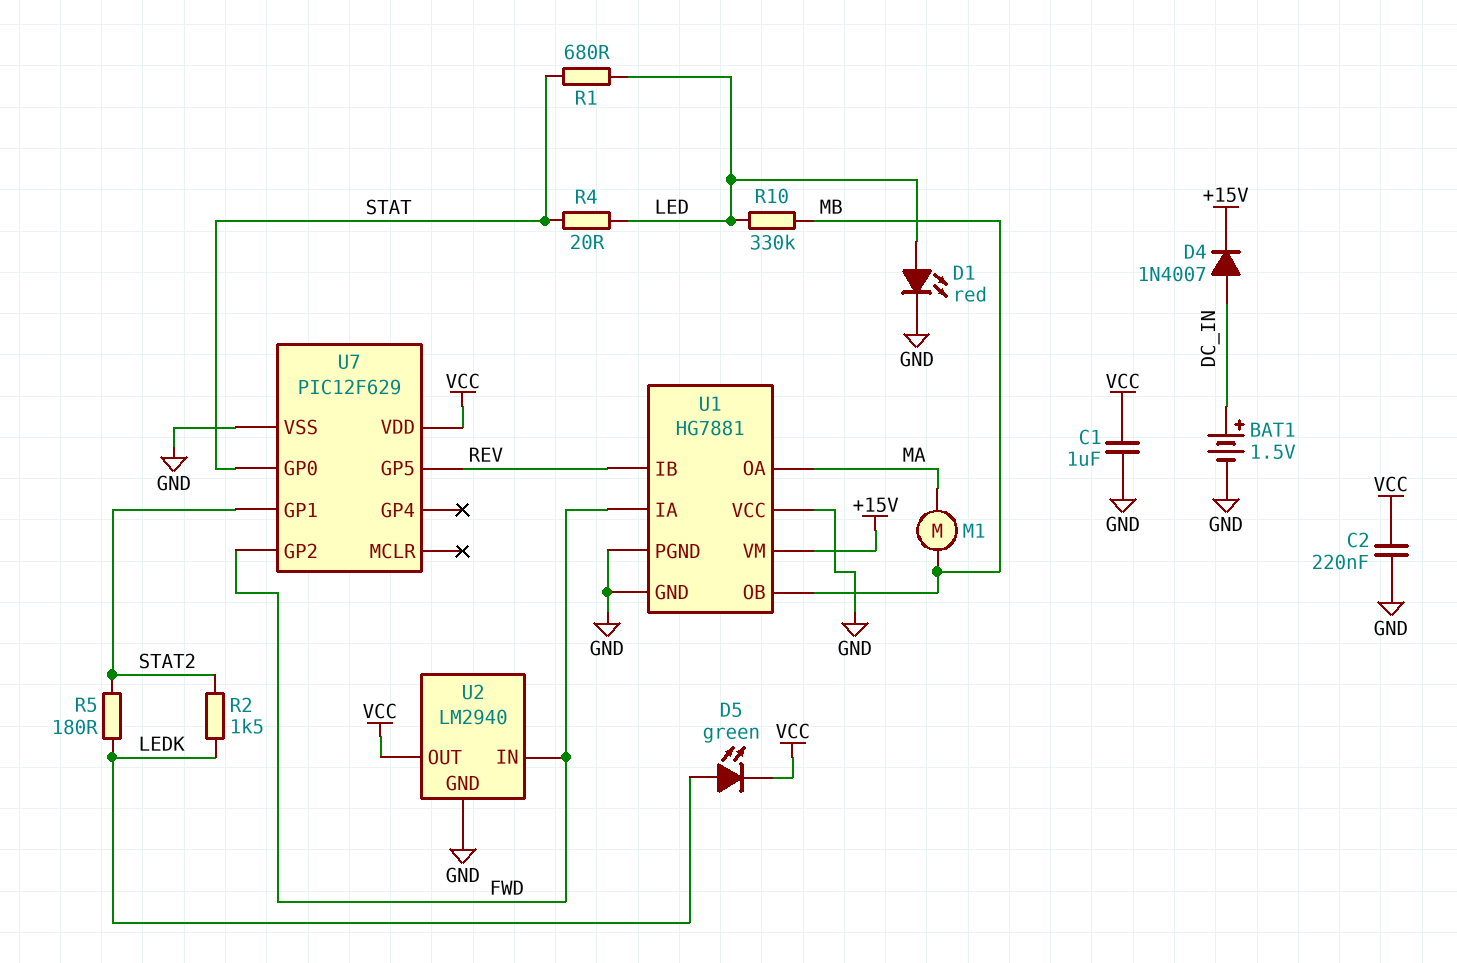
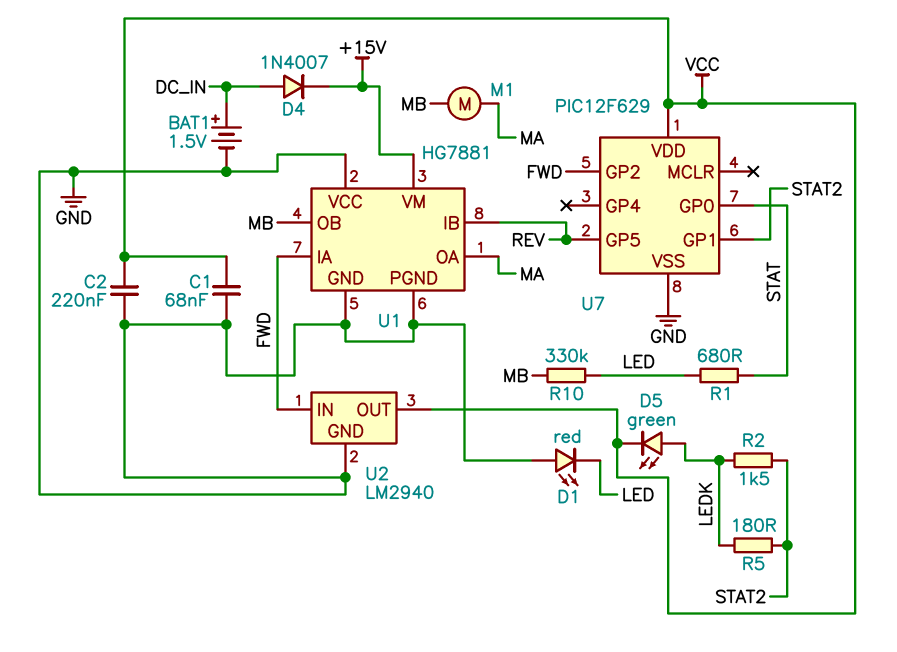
C1: 1uF (GND, VCC) -> 68nF (GND, VCC)
D1: LED red (A LED, K GND) -> LED red (A GND, K LED)
R4: 20 (LED, STAT) -> none

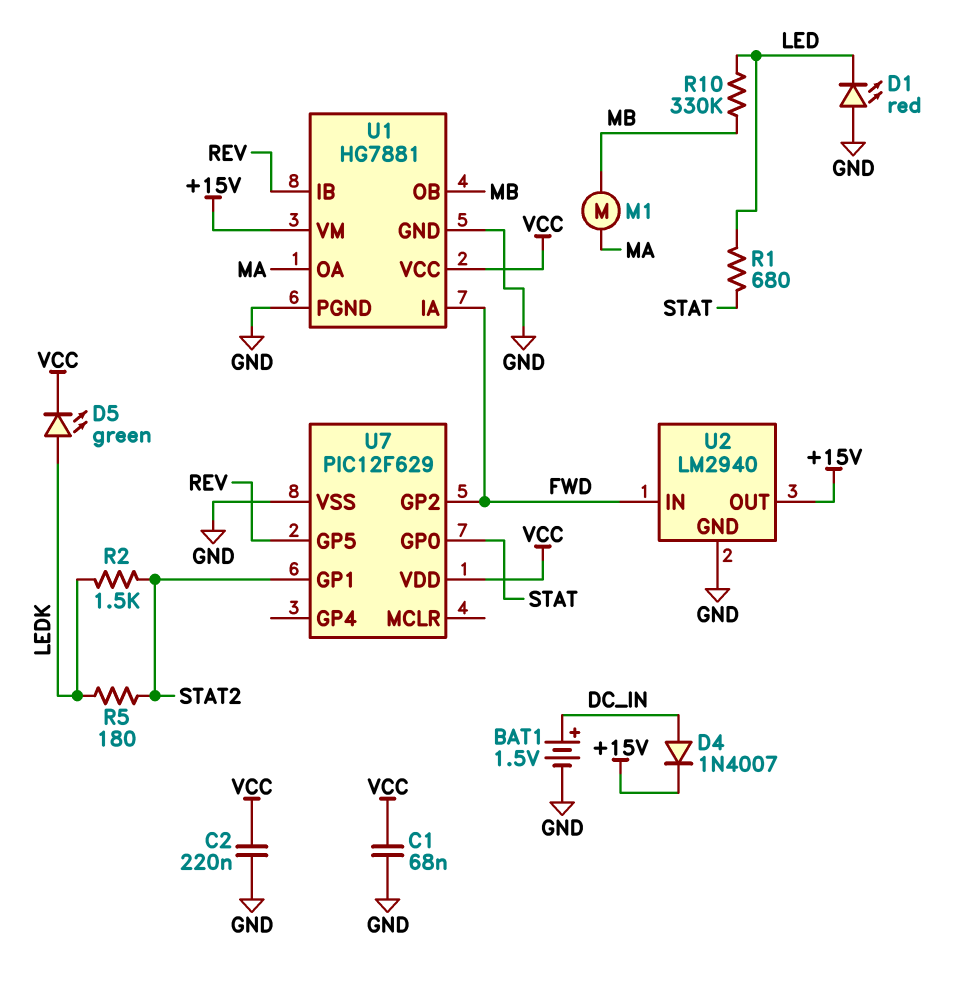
U1 pin VCC: GND -> VCC
U2 pin OUT: VCC -> +15V

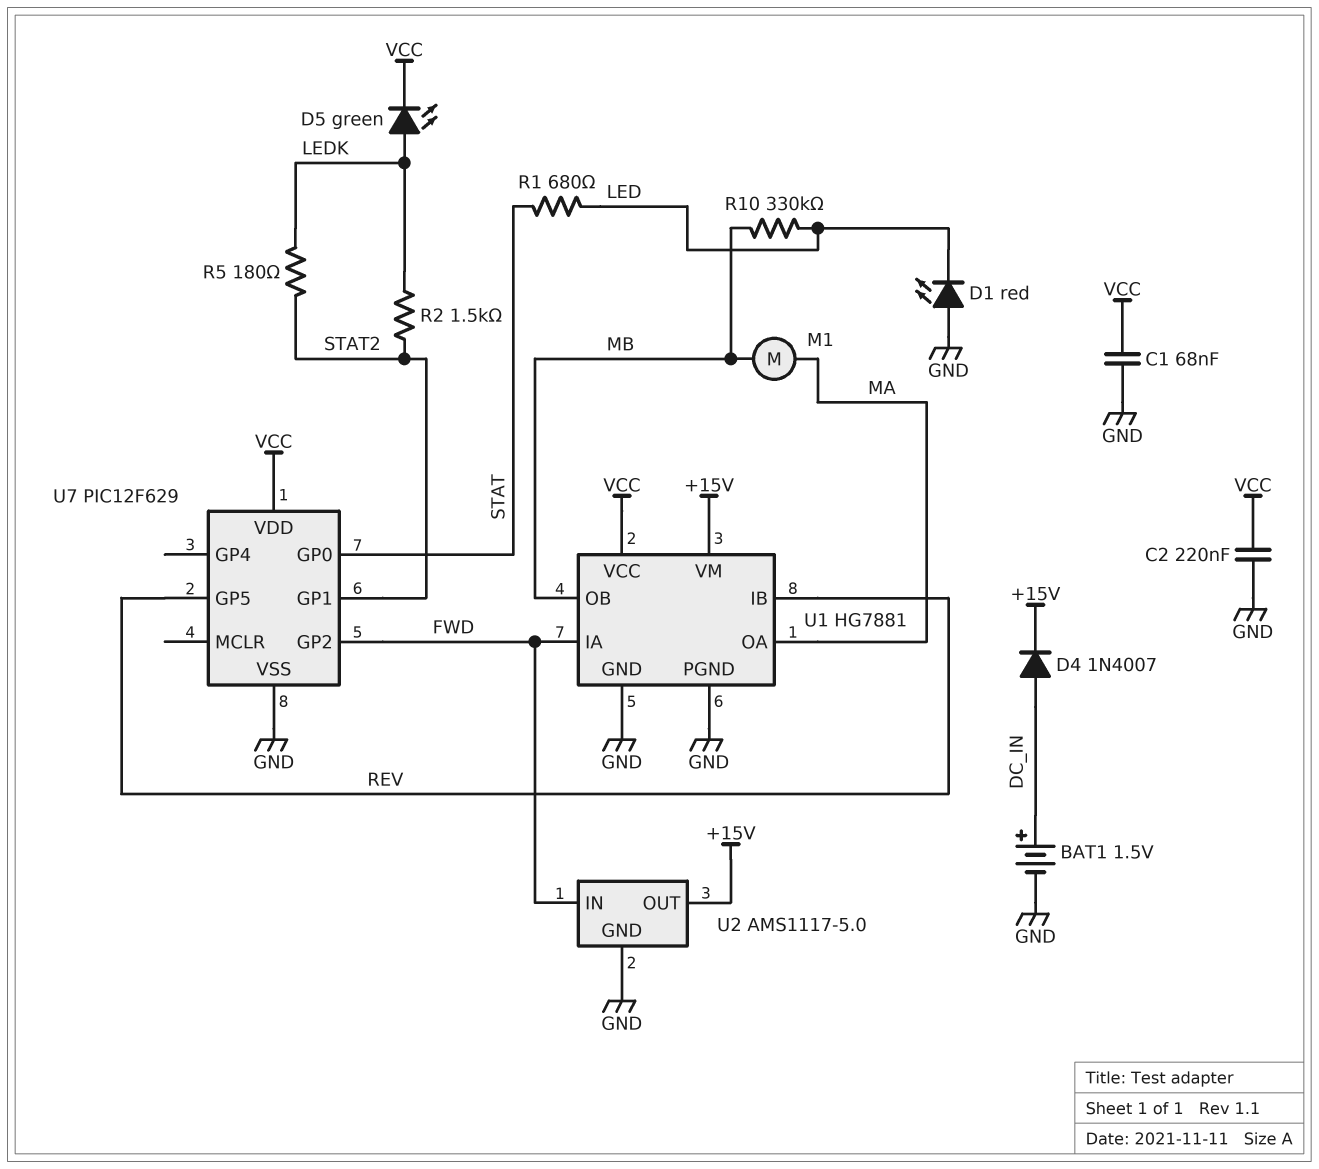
U2: LM2940 -> AMS1117-5.0

